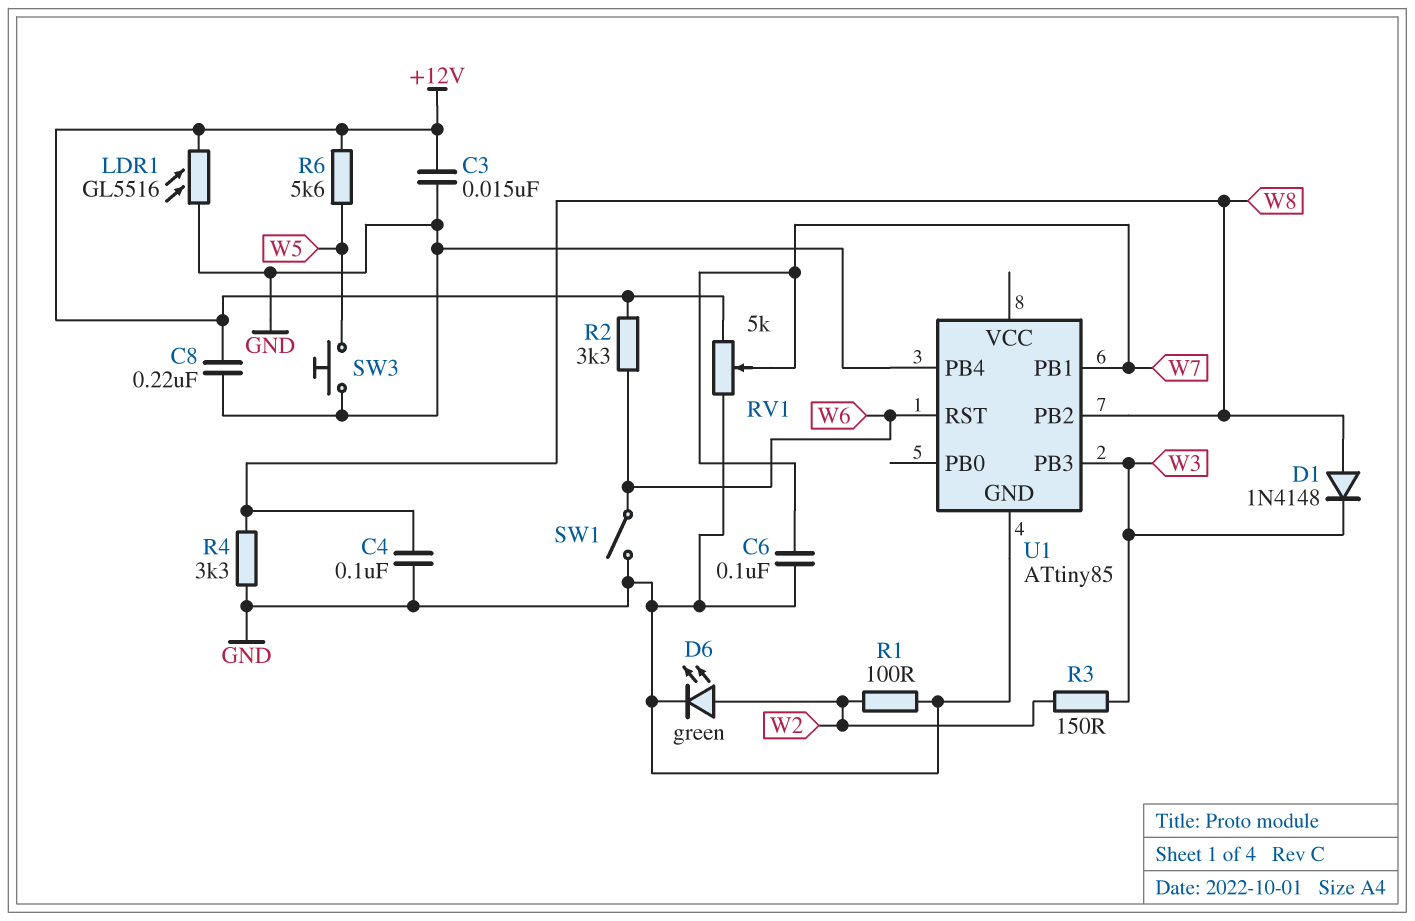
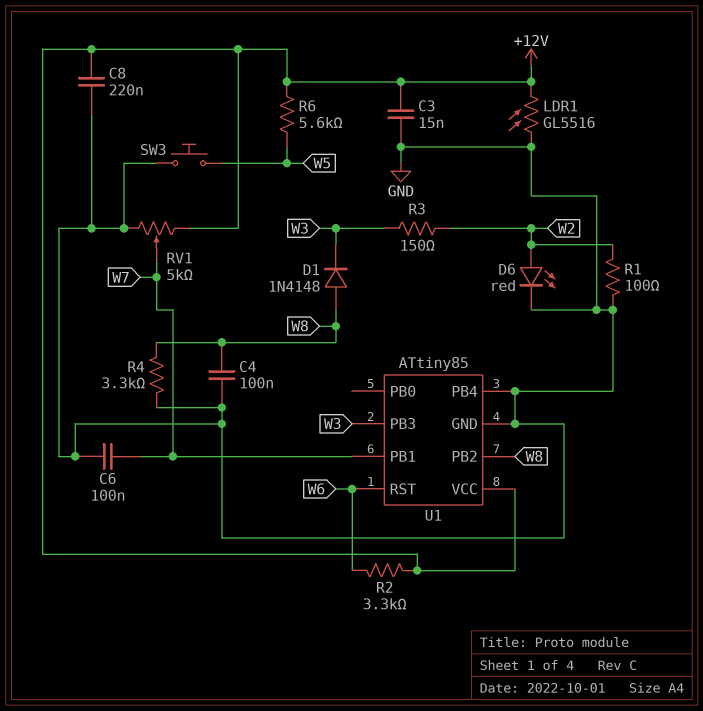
D6: LED green (A W2, K GND) -> LED red (A W2, K GND)
SW1: switch (GND, W6) -> none
U1 pin VCC: none -> +12V

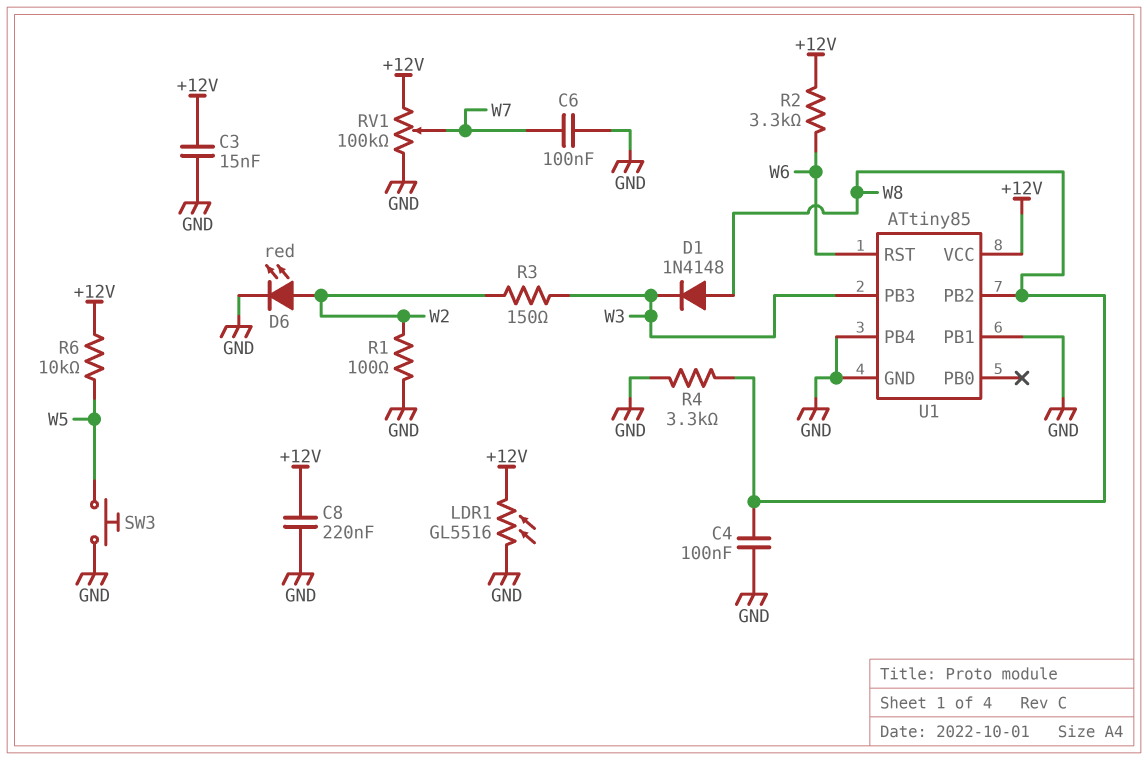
R6: 5.6k (+12V, W5) -> 10k (+12V, W5)
RV1: 5k (+12V, GND, wiper W7) -> 100k (+12V, GND, wiper W7)
U1 pin PB1: W7 -> GND

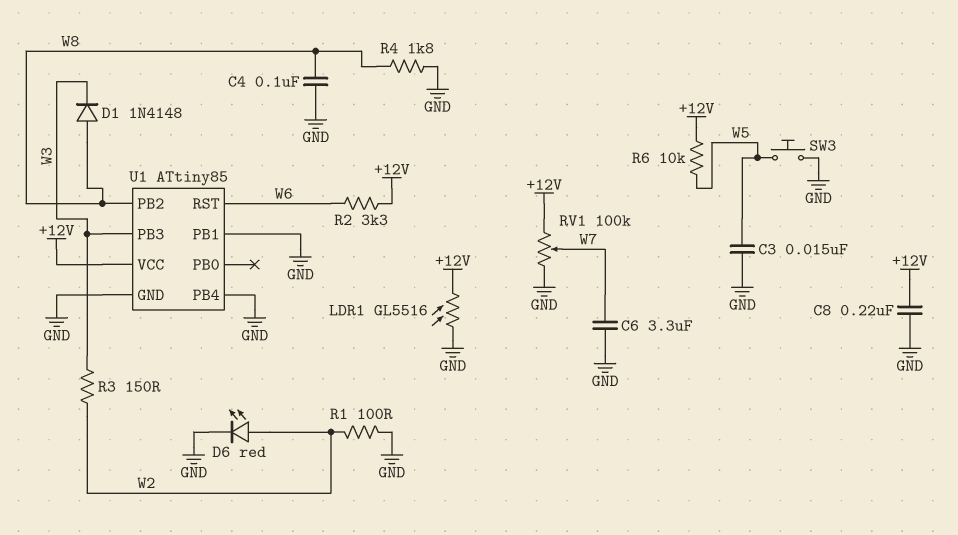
C3: 15nF (+12V, GND) -> 15nF (GND, W5)
C6: 100nF (GND, W7) -> 3.3uF (GND, W7)
R4: 3.3k (GND, W8) -> 1.8k (GND, W8)

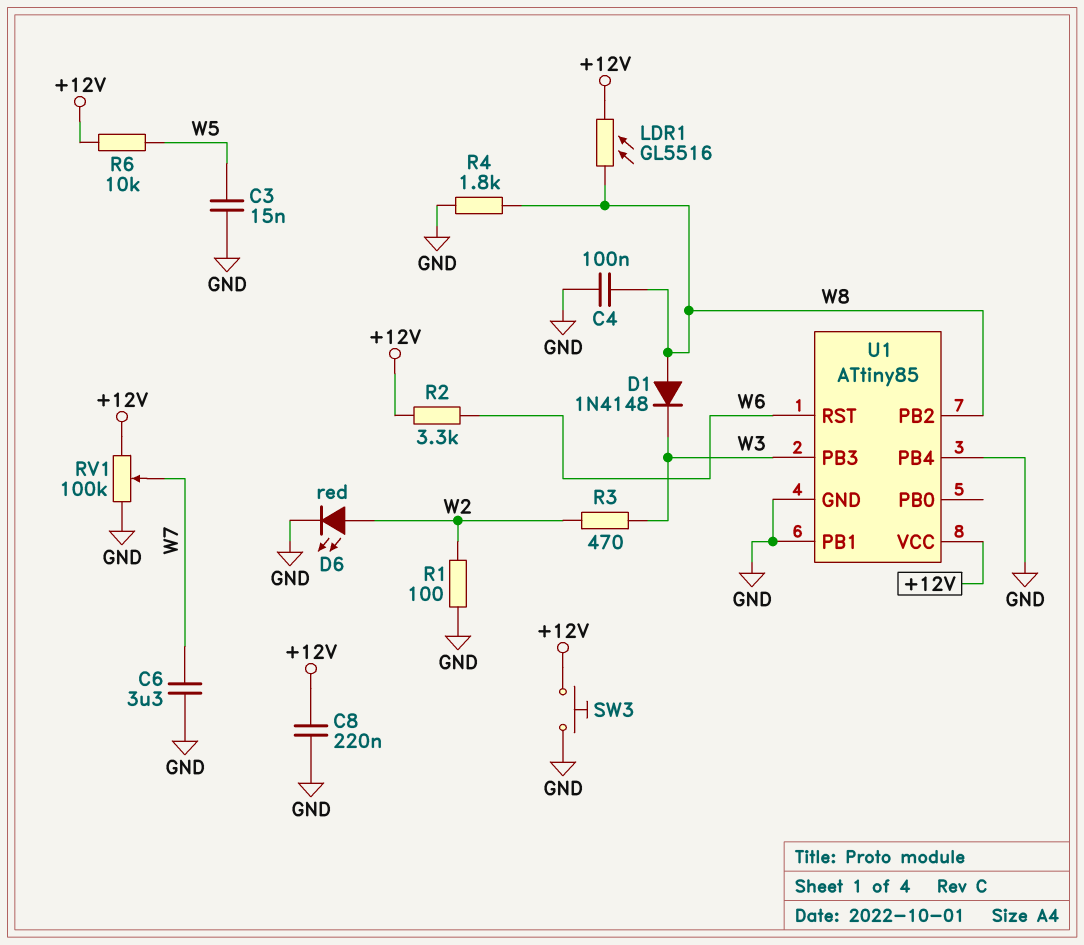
LDR1: GL5516 (+12V, GND) -> GL5516 (+12V, W8)
R3: 150 (W2, W3) -> 470 (W2, W3)
SW3: button (GND, W5) -> button (+12V, GND)

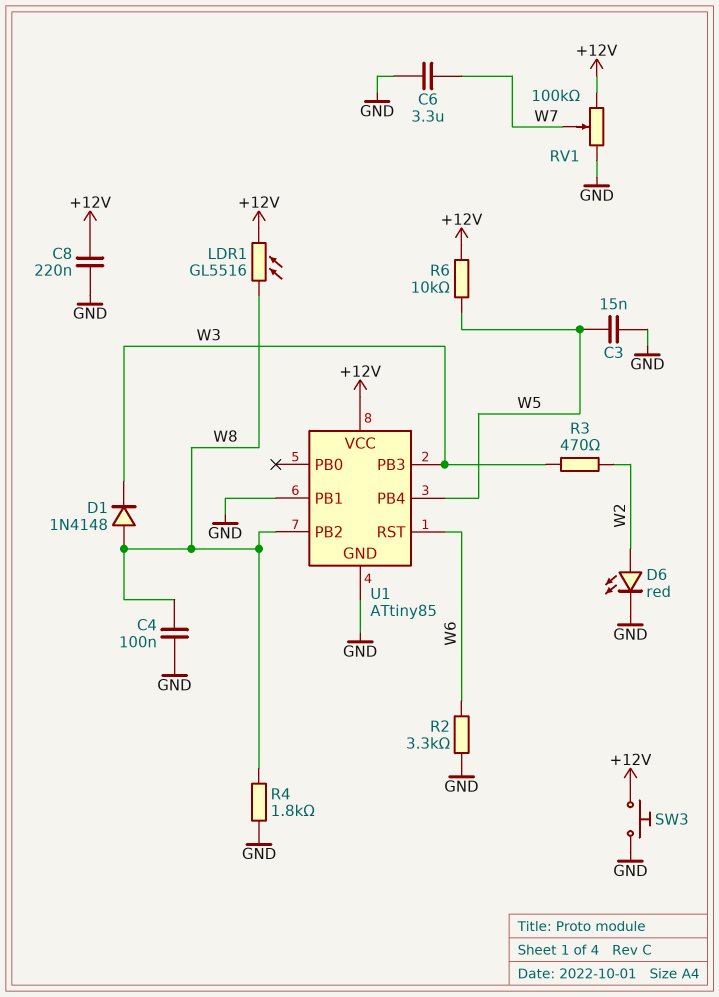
R1: 100 (GND, W2) -> none
R2: 3.3k (+12V, W6) -> 3.3k (GND, W6)
U1 pin PB4: GND -> W5

